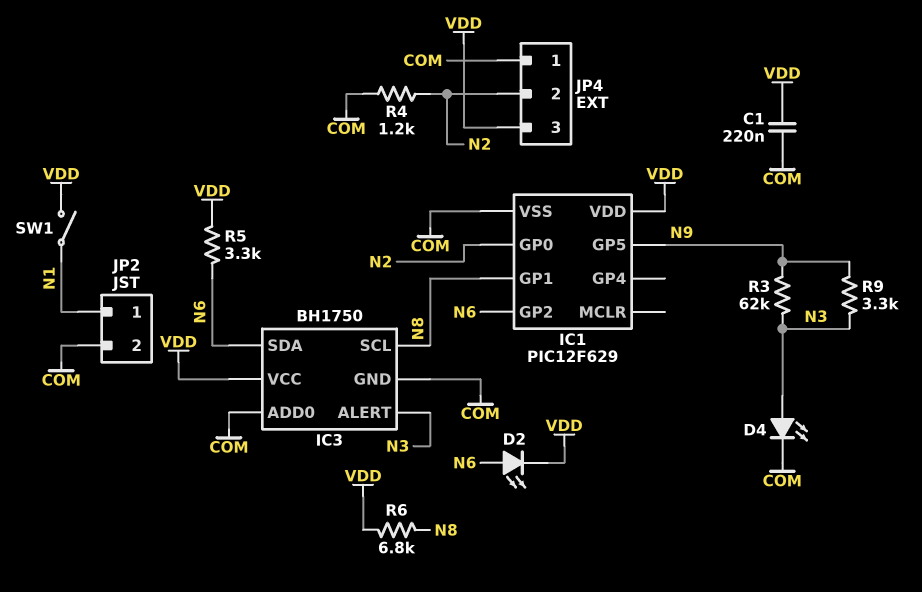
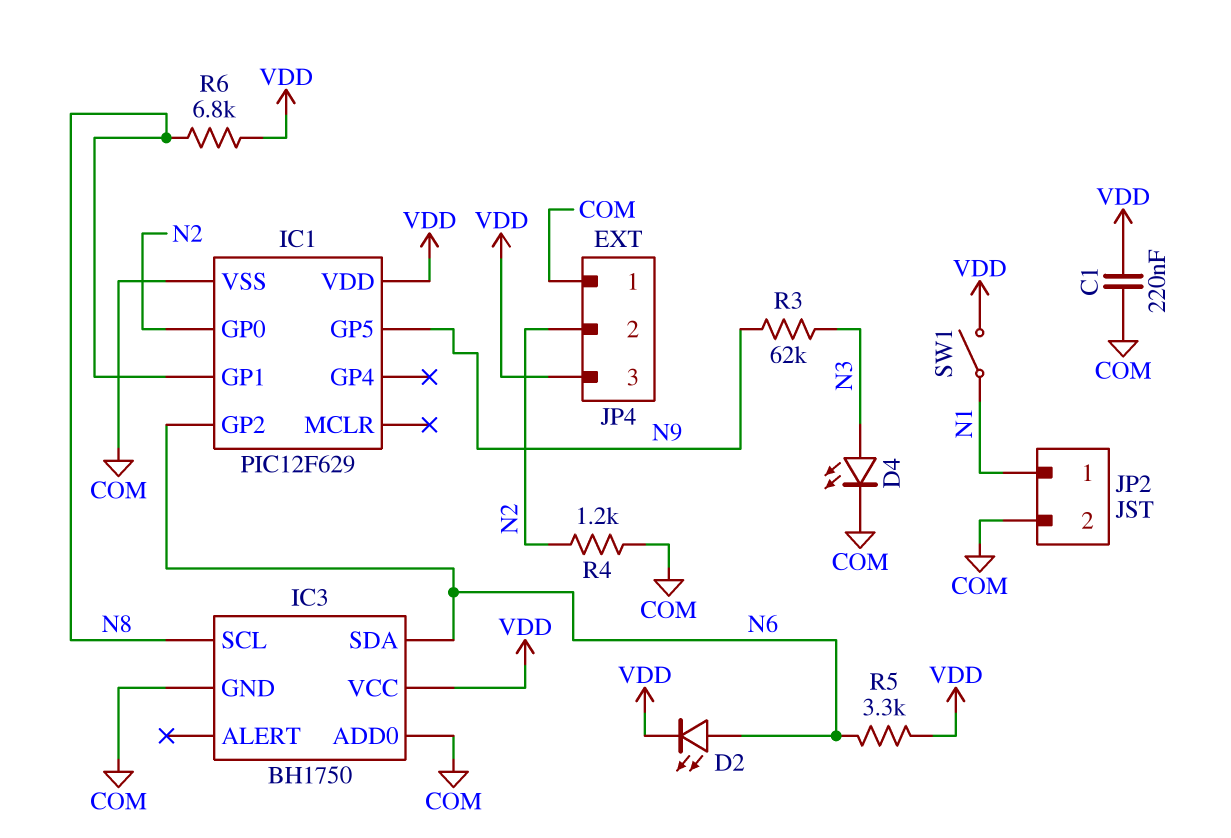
IC3 pin ALERT: N3 -> none
R9: 3.3k (N3, N9) -> none

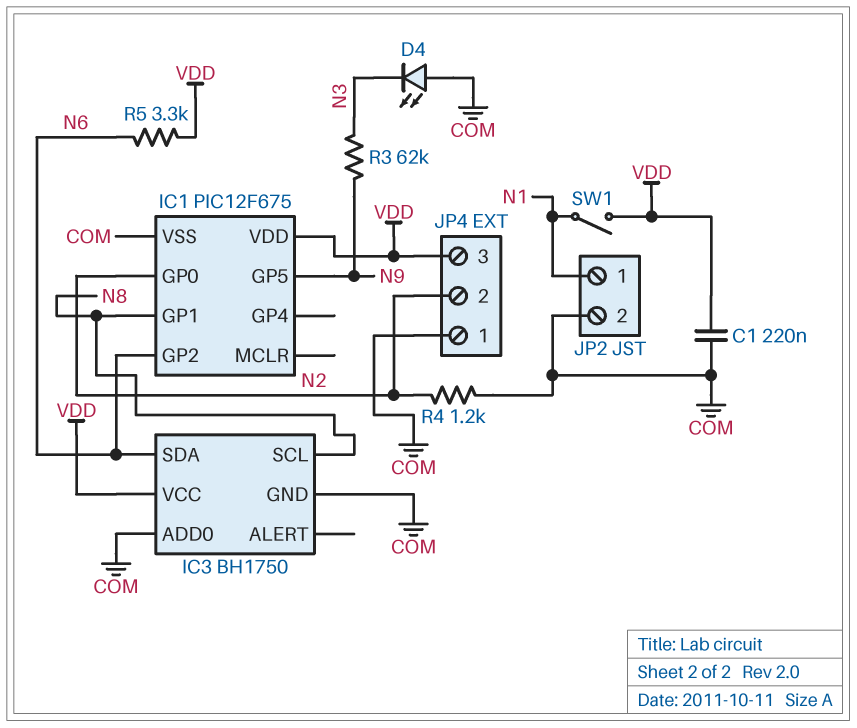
D2: LED (A N6, K VDD) -> none
D4: LED (A N3, K COM) -> LED (A COM, K N3)
IC1: PIC12F629 -> PIC12F675
R6: 6.8k (N8, VDD) -> none

